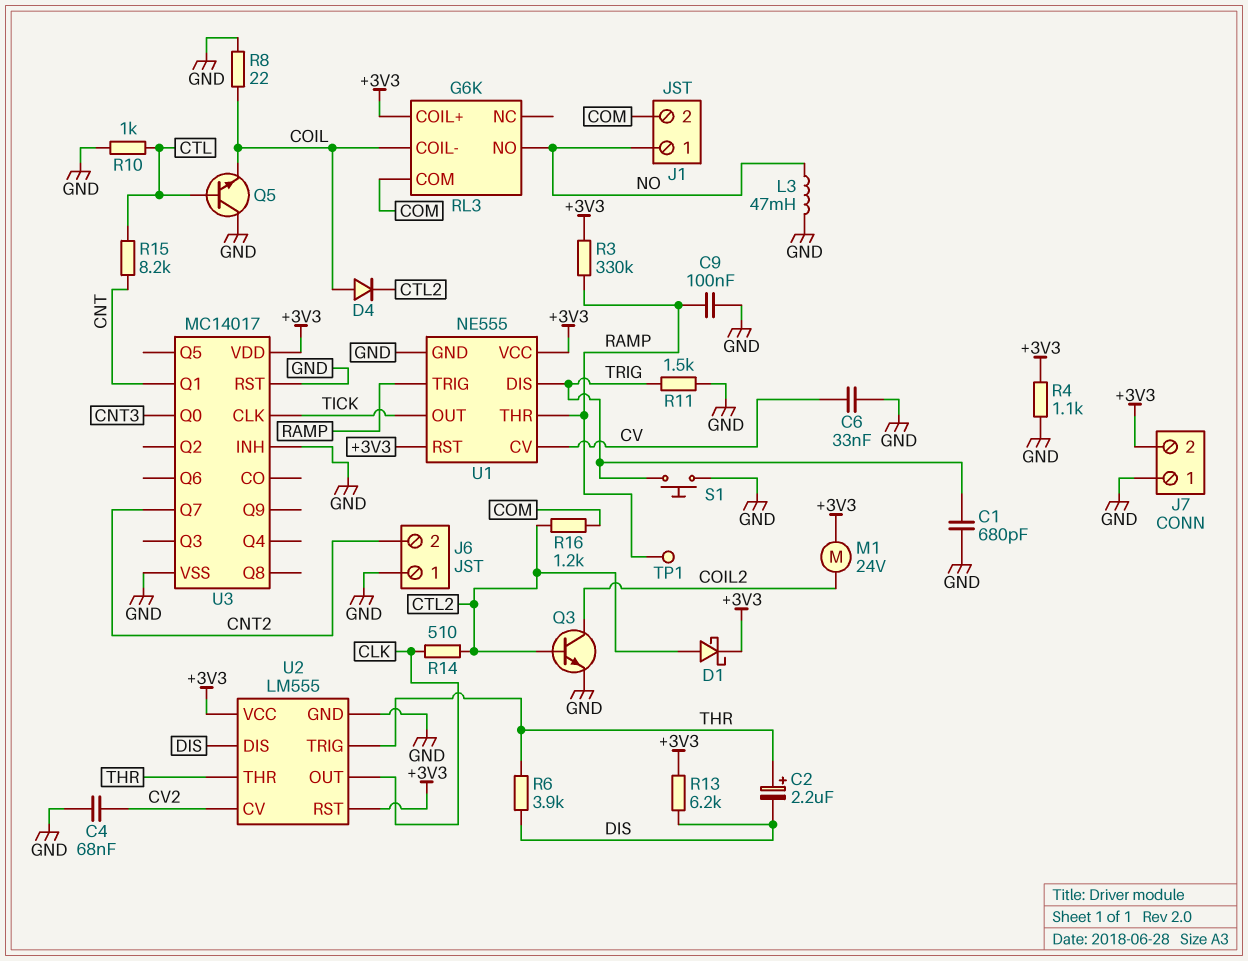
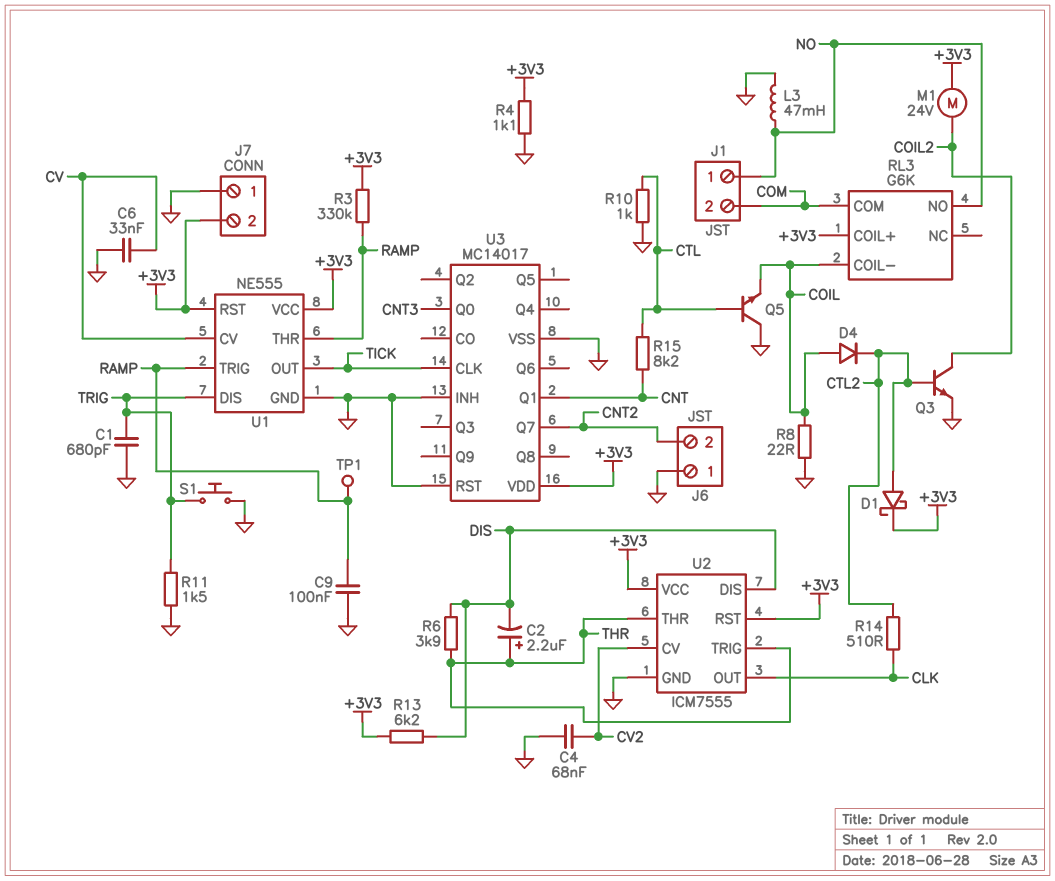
R16: 1.2k (COM, CTL2) -> none
U2: LM555 -> ICM7555

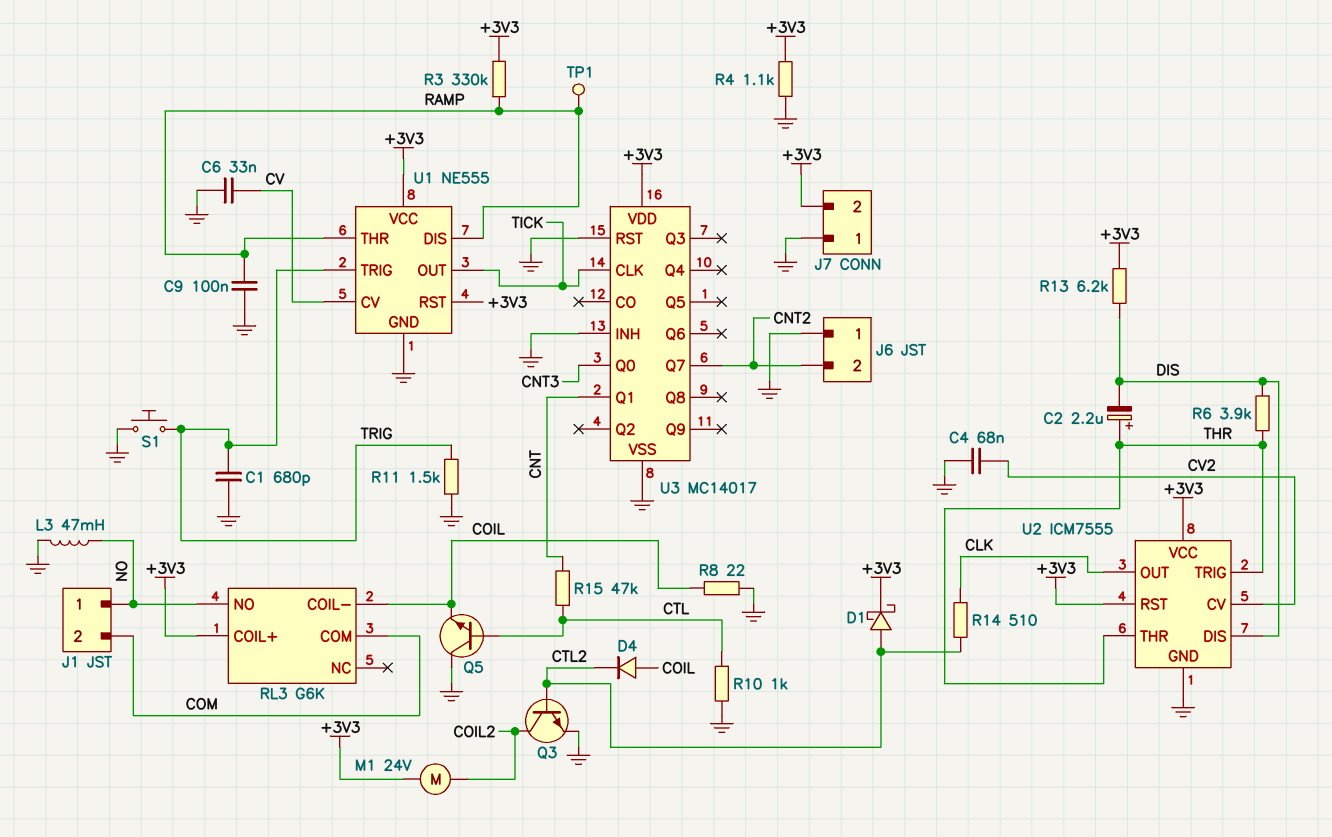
R15: 8.2k (CNT, CTL) -> 47k (CNT, CTL)
U1 pin DIS: TRIG -> RAMP
U1 pin TRIG: RAMP -> TRIG

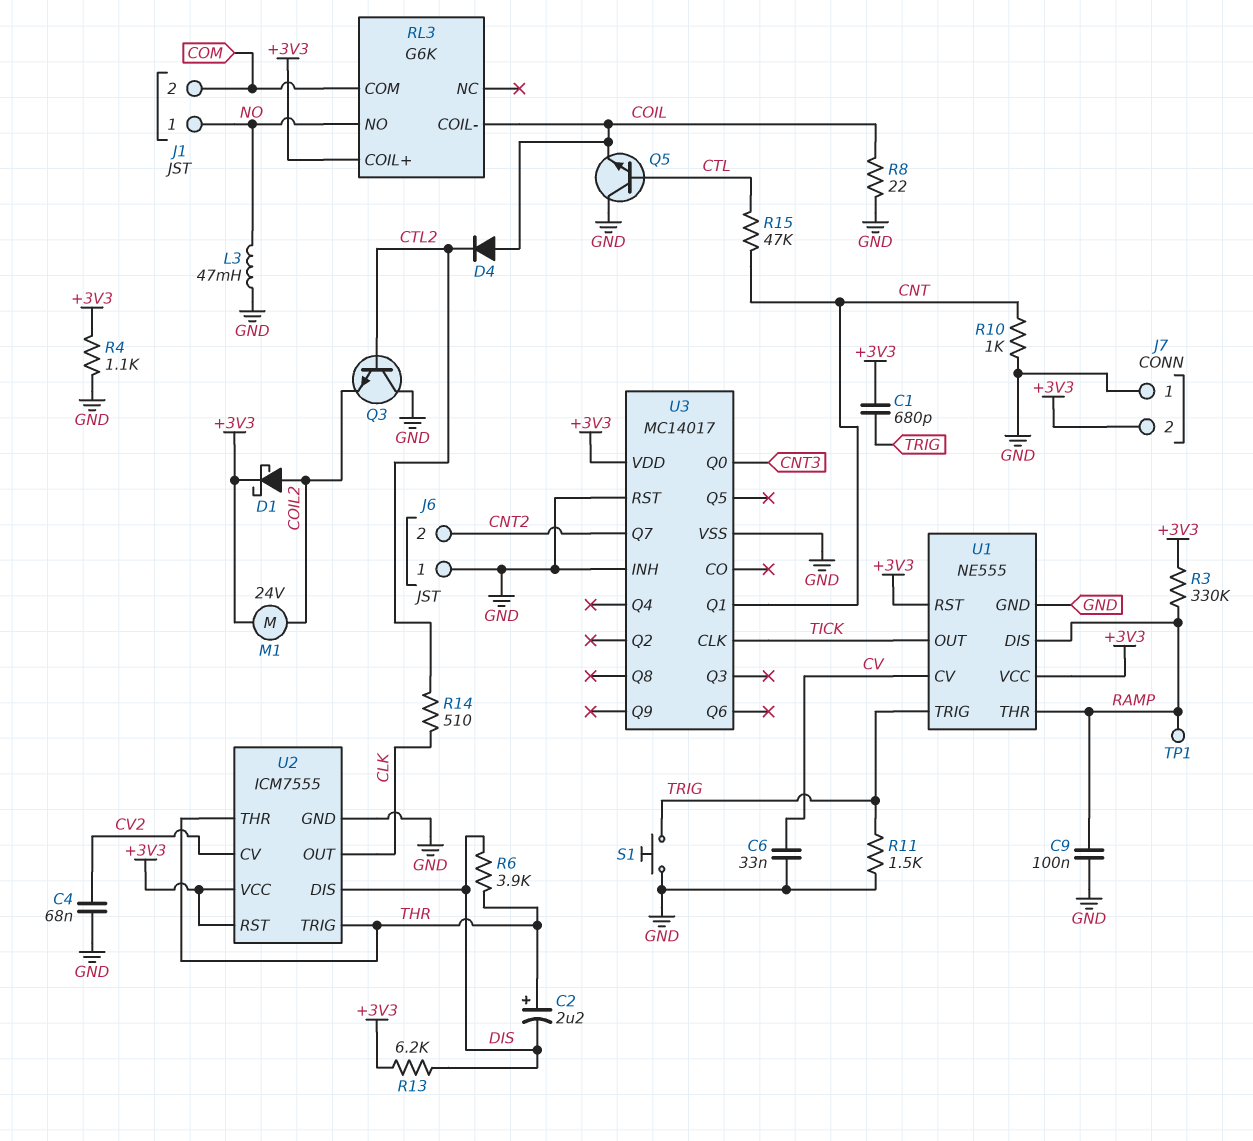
C1: 680pF (GND, TRIG) -> 680pF (+3V3, TRIG)
D1: schottky (A CTL2, K +3V3) -> schottky (A COIL2, K +3V3)
Q3: NPN (B CTL2, C COIL2, E GND) -> NPN (B CTL2, C GND, E COIL2)
R10: 1k (CTL, GND) -> 1k (CNT, GND)

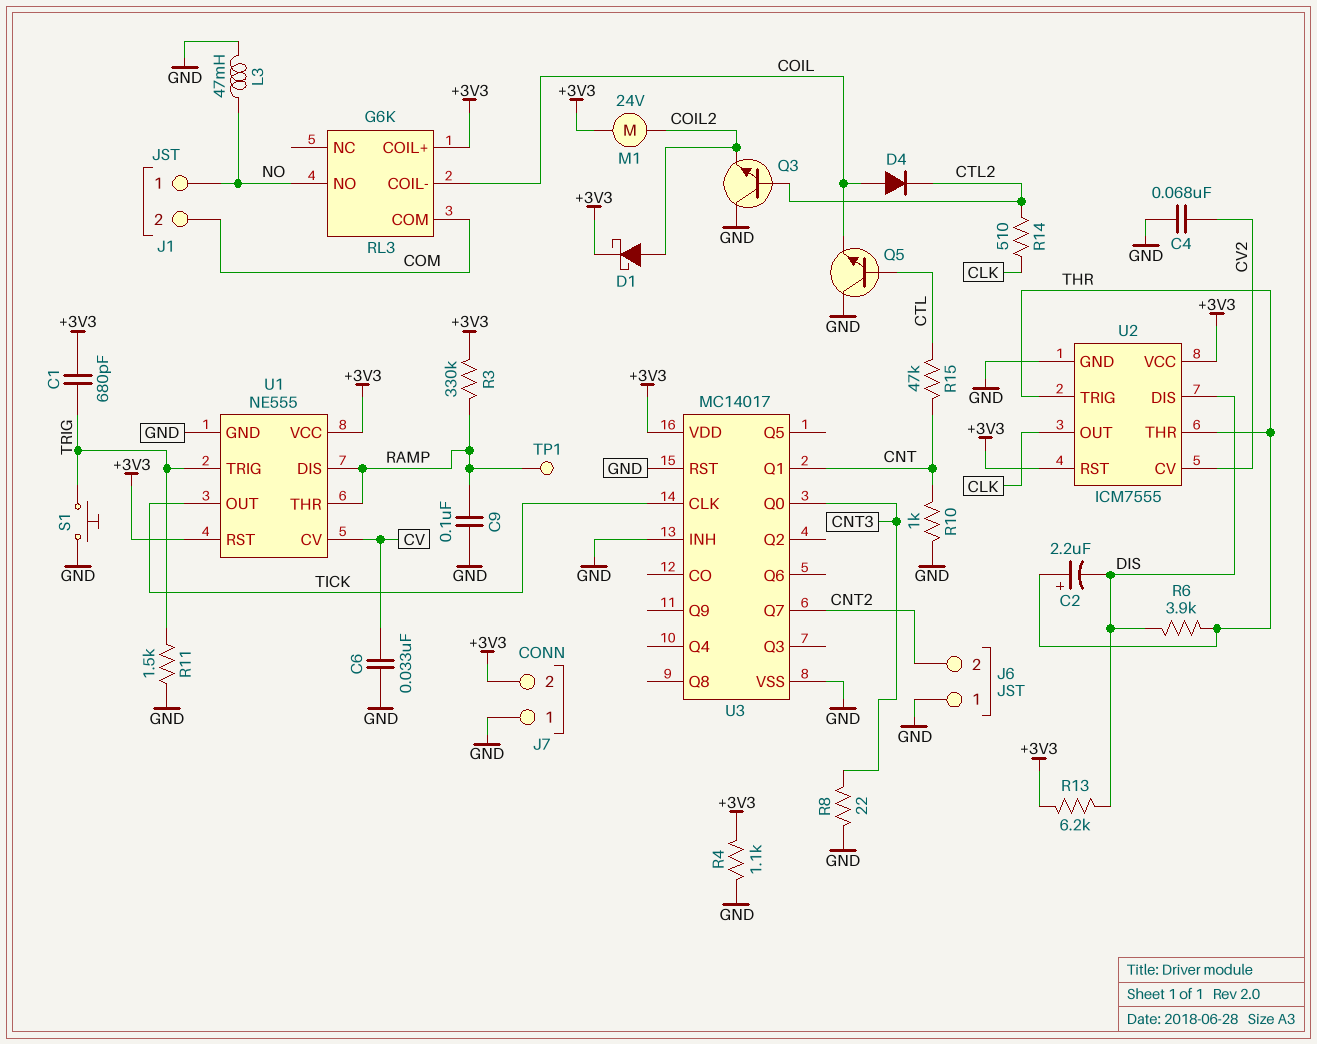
R8: 22 (COIL, GND) -> 22 (CNT3, GND)

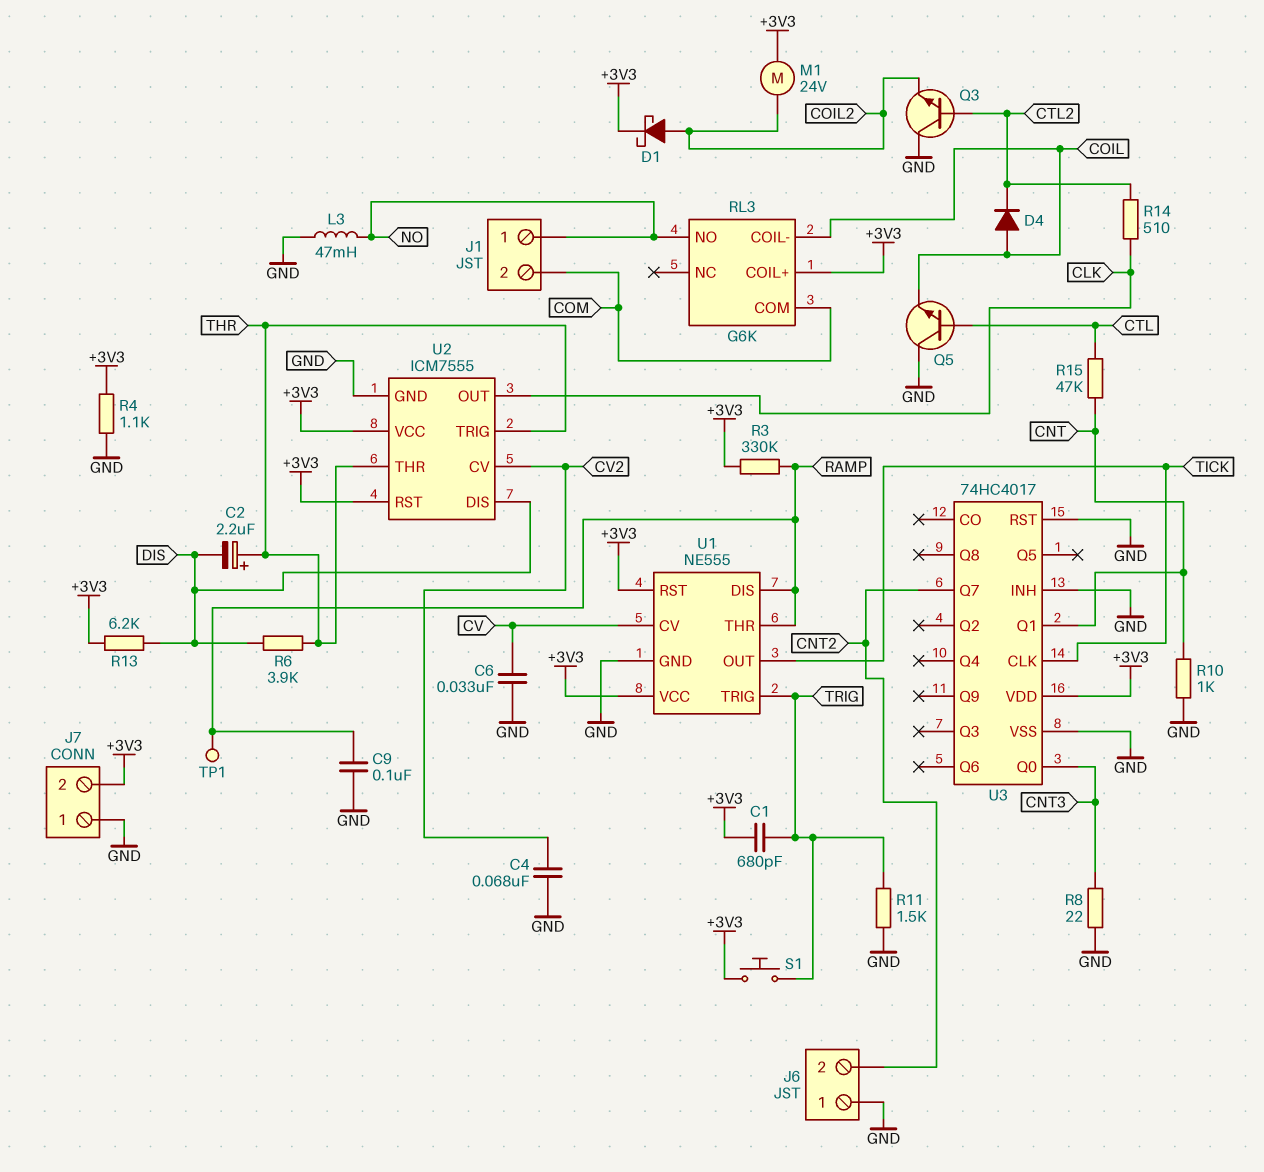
S1: button (GND, TRIG) -> button (+3V3, TRIG)
U3: MC14017 -> 74HC4017

